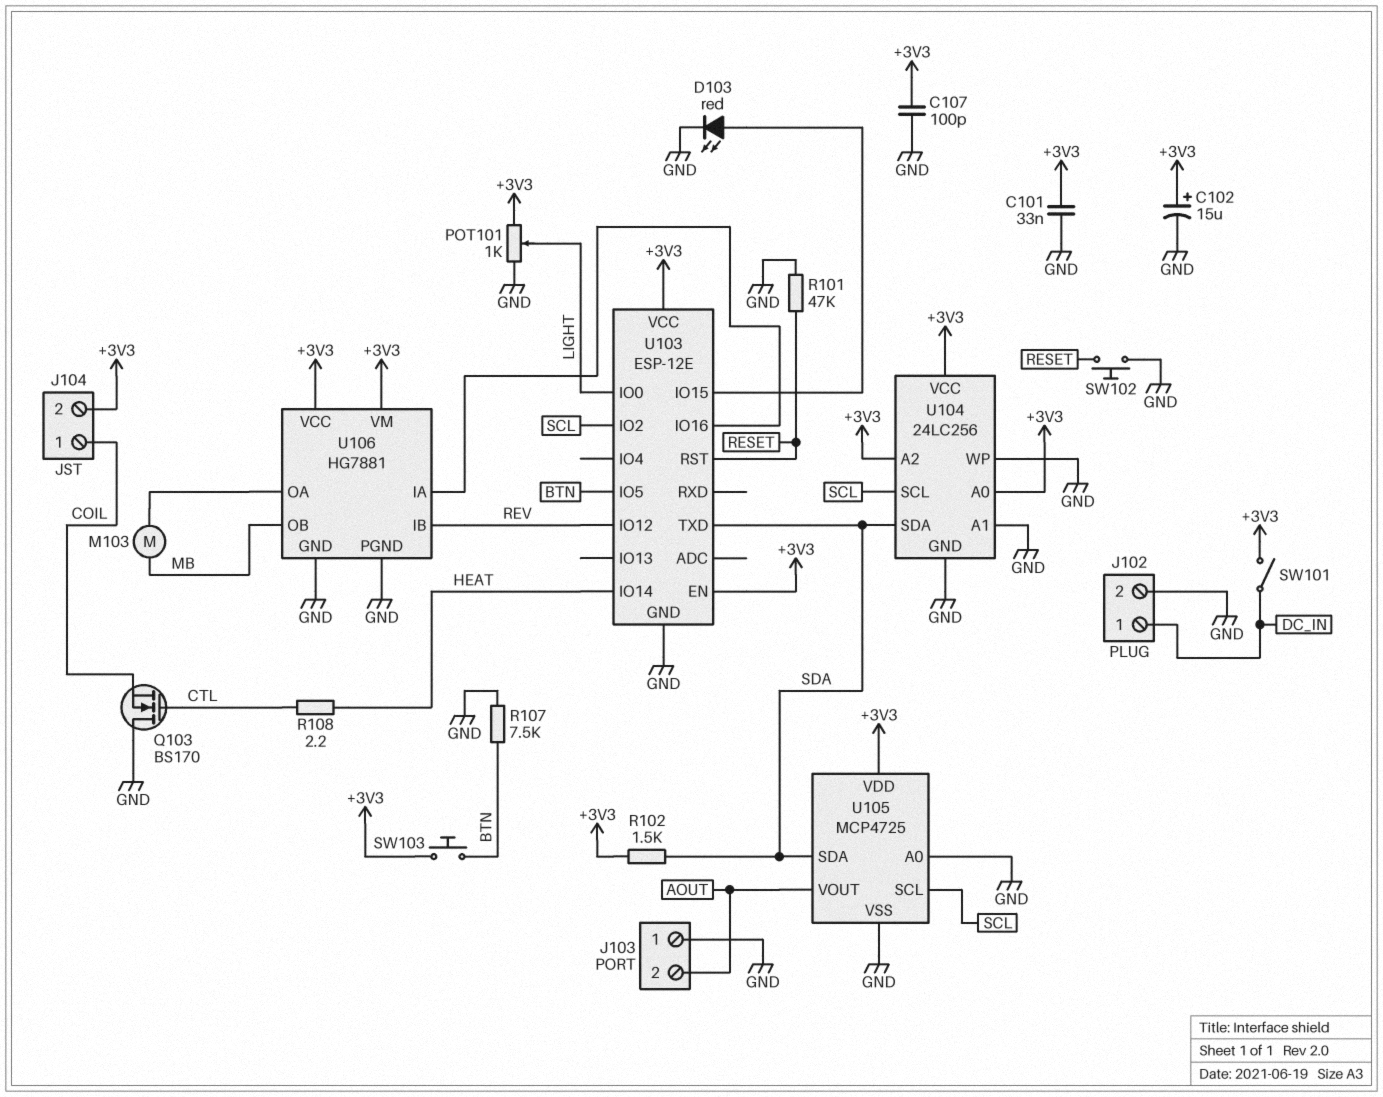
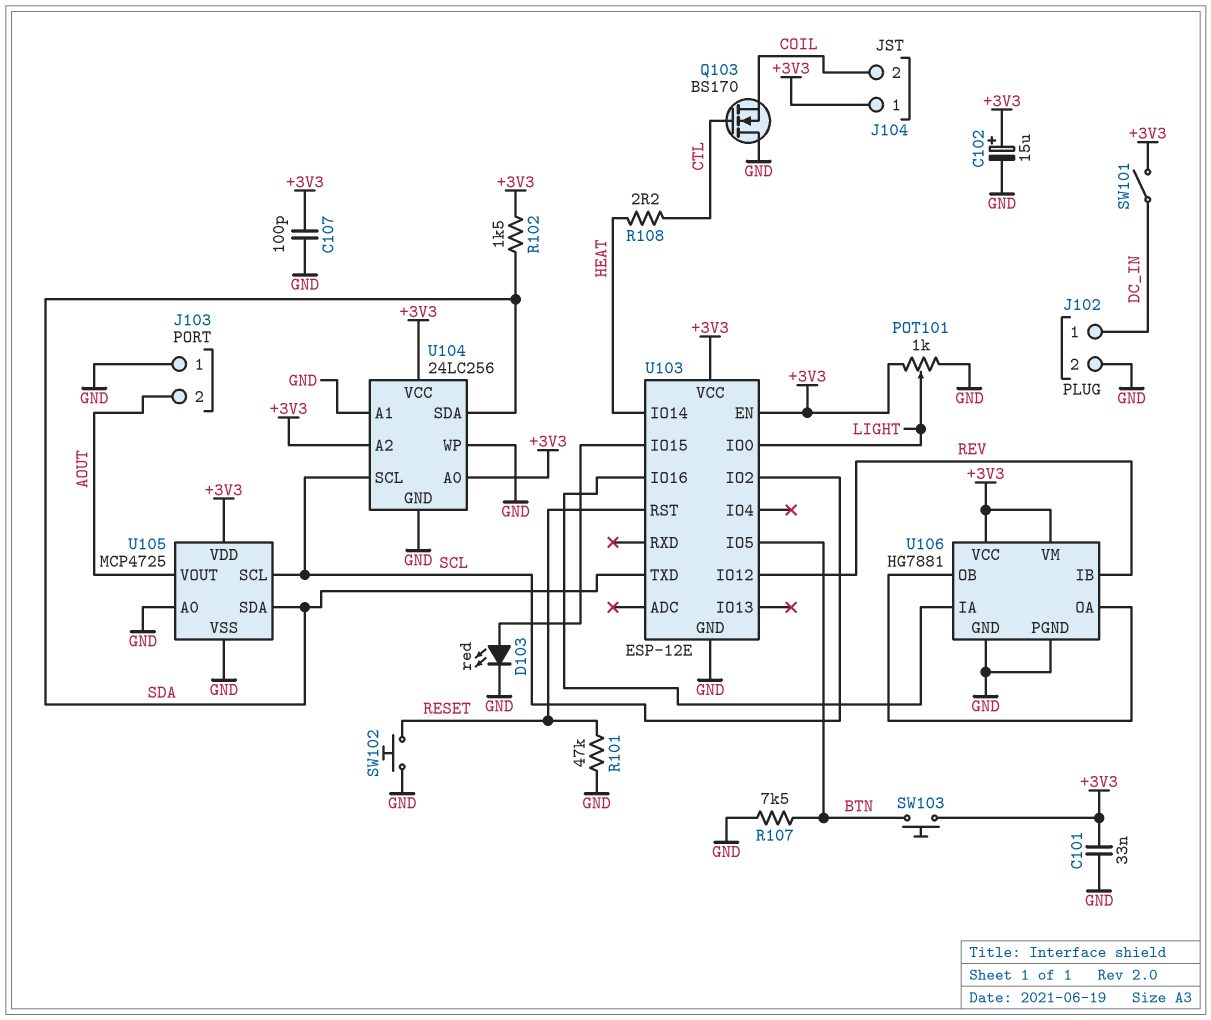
J104 pin 1: COIL -> +3V3
J104 pin 2: +3V3 -> COIL
M103: motor (MB, U106/OA) -> none
U106 pin OB: MB -> U106/OA

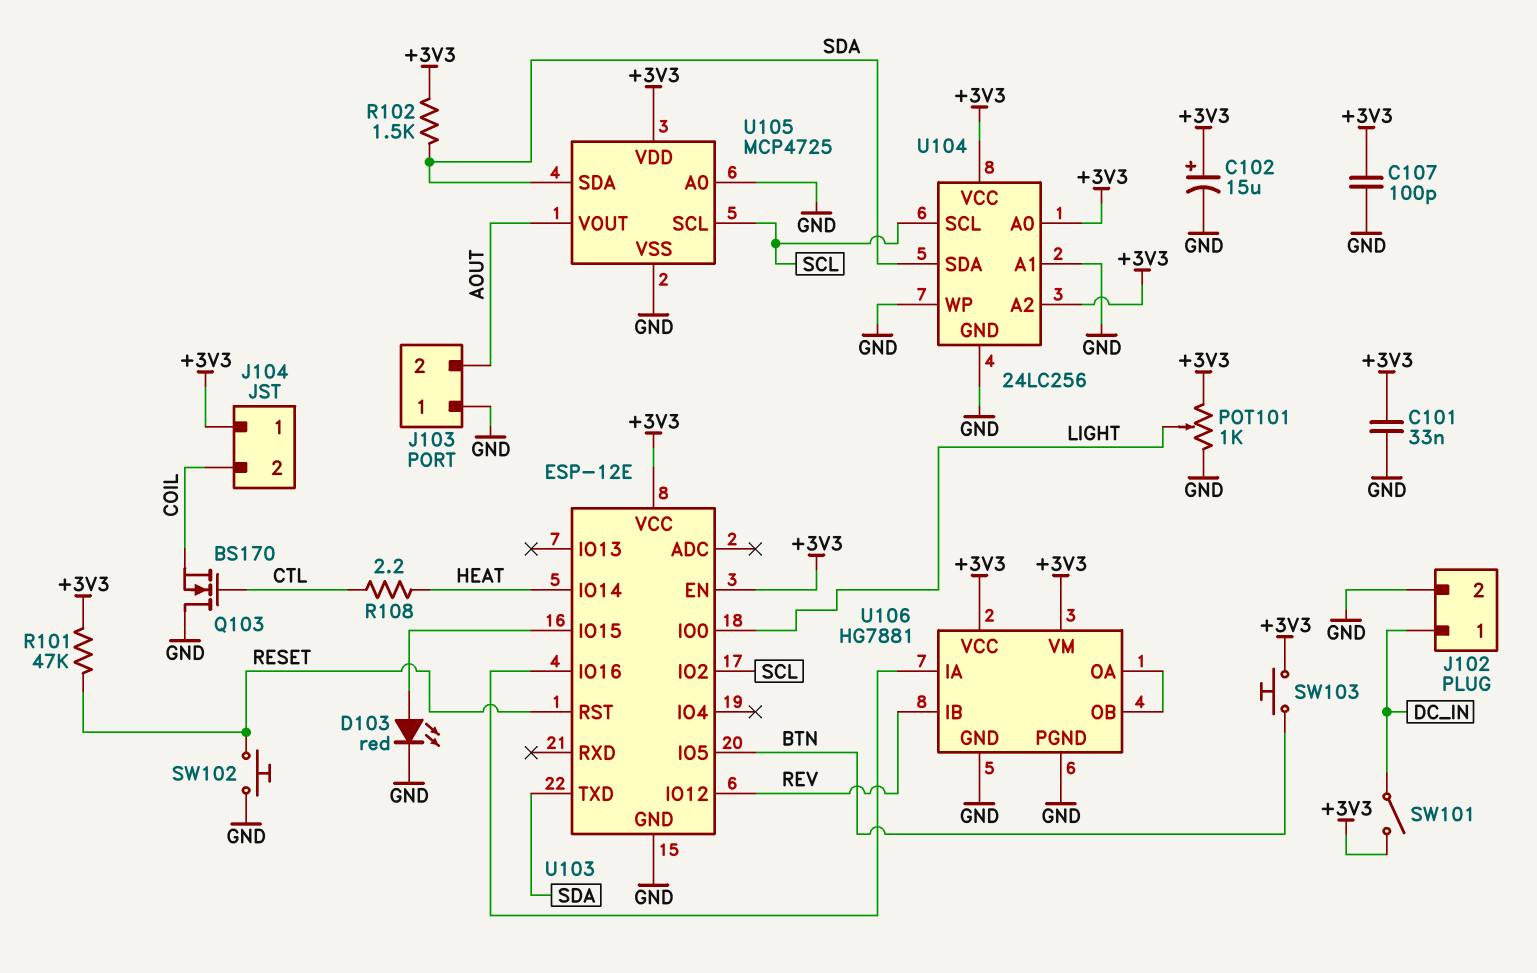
R101: 47k (GND, RESET) -> 47k (+3V3, RESET)
R107: 7.5k (BTN, GND) -> none

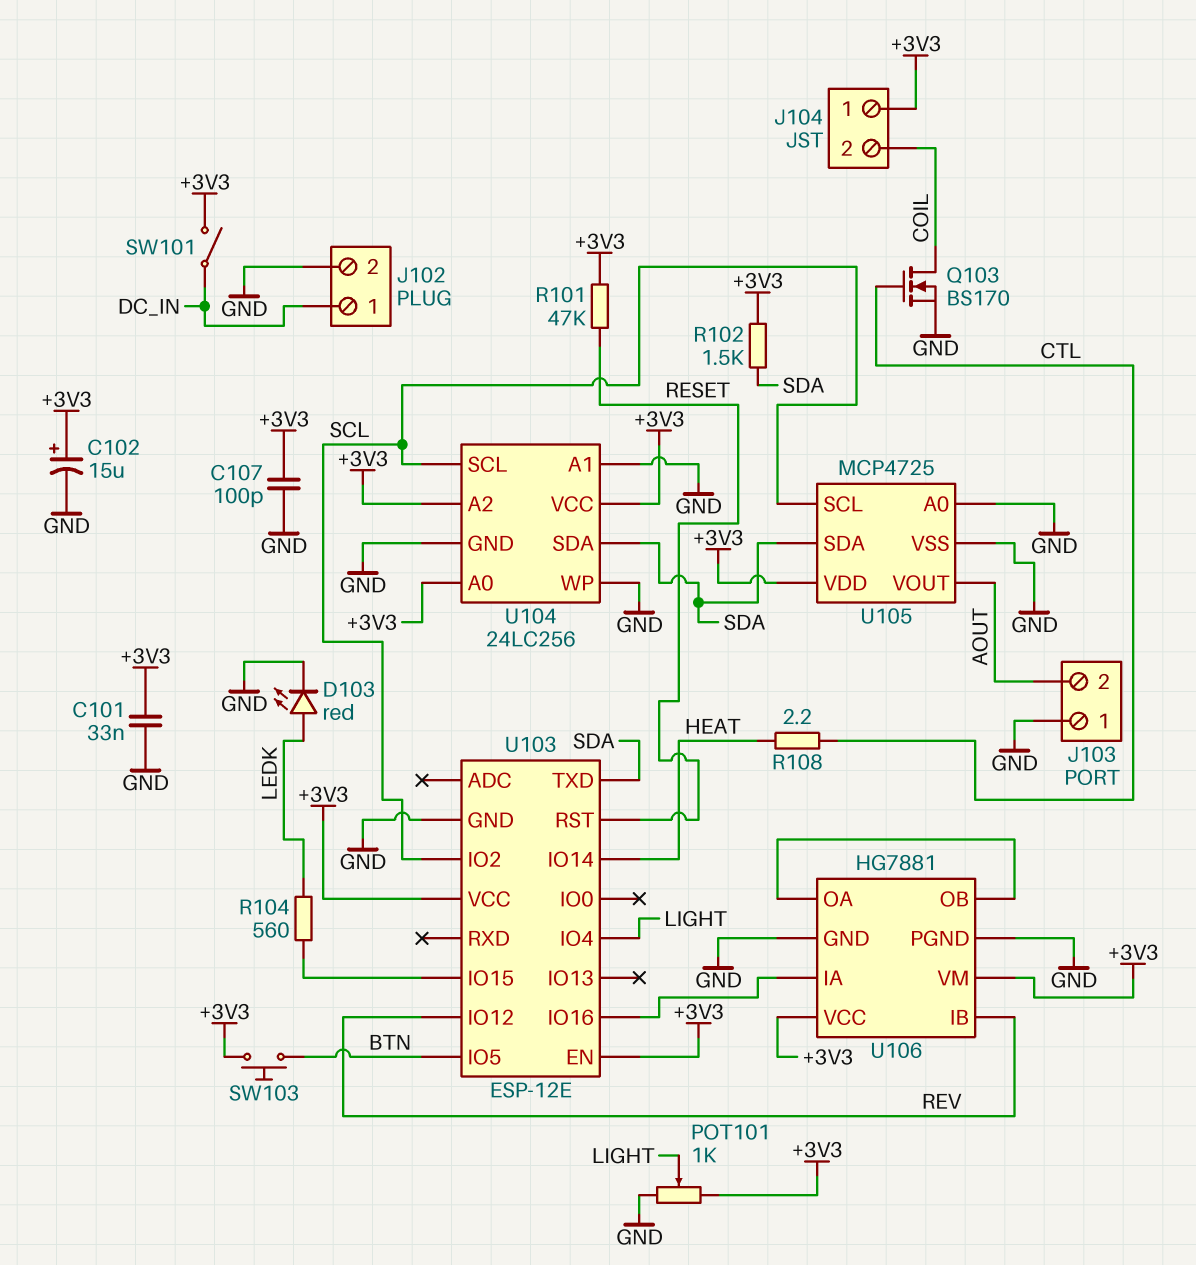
D103: LED red (A U103/IO15, K GND) -> LED red (A LEDK, K GND)
Q103: NMOS BS170 (G CTL, D GND, S COIL) -> NMOS BS170 (G CTL, D COIL, S GND)
R104: none -> 560 (LEDK, U103/IO15)
SW102: button (GND, RESET) -> none
U103 pin IO0: LIGHT -> none
U103 pin IO4: none -> LIGHT

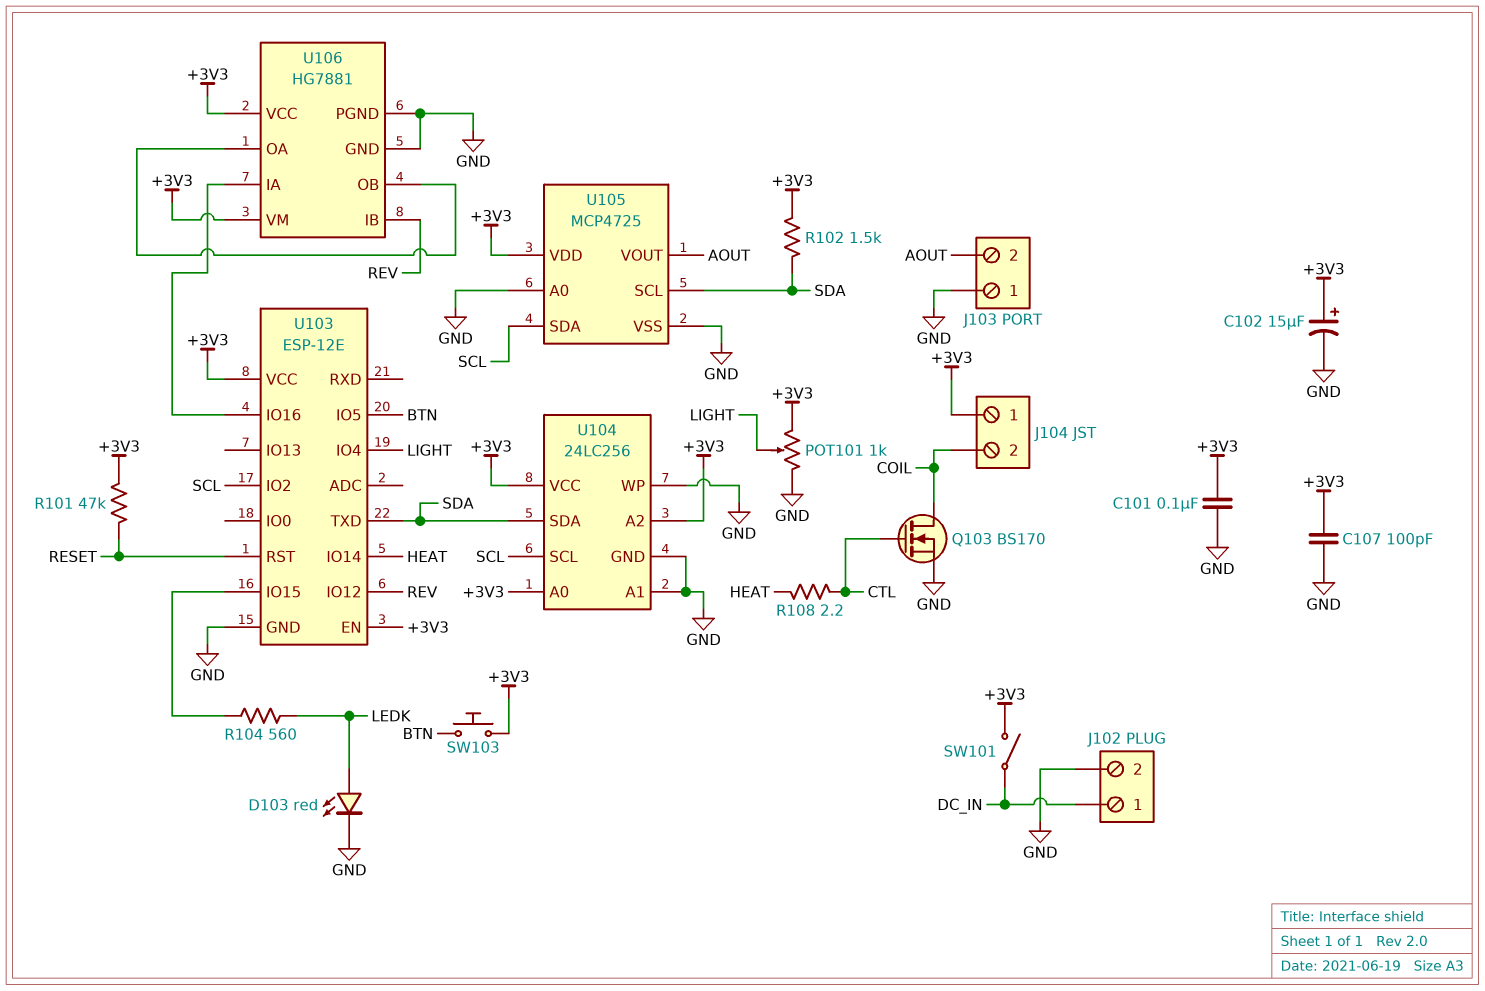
C101: 33nF (+3V3, GND) -> 100nF (+3V3, GND)
U105 pin SCL: SCL -> SDA
U105 pin SDA: SDA -> SCL

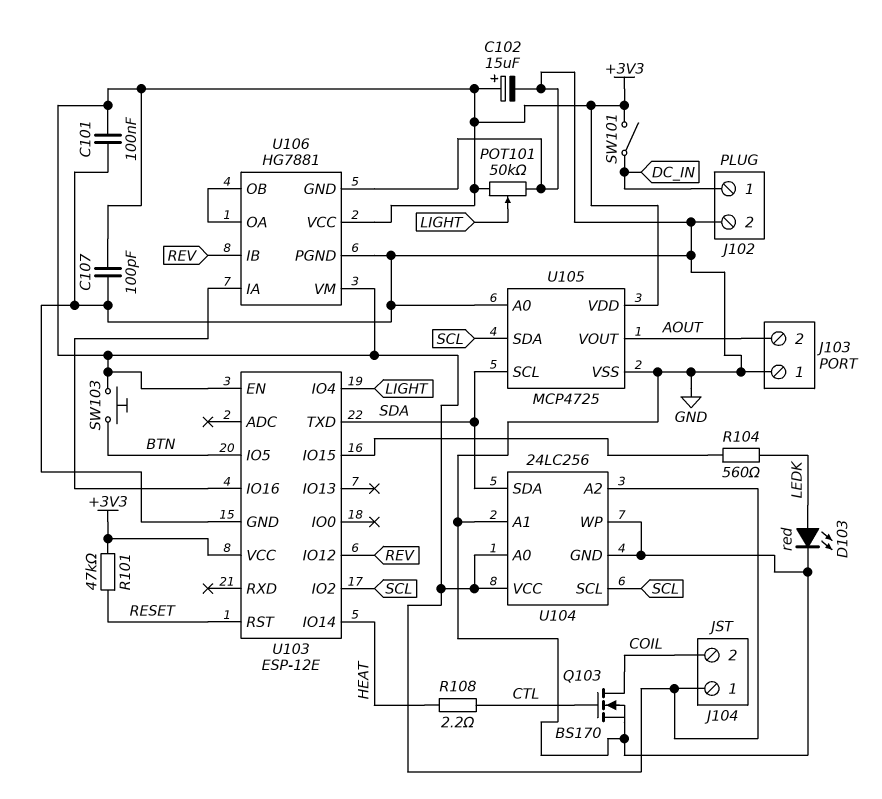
POT101: 1k (+3V3, GND, wiper LIGHT) -> 50k (+3V3, GND, wiper LIGHT)
R102: 1.5k (+3V3, SDA) -> none

